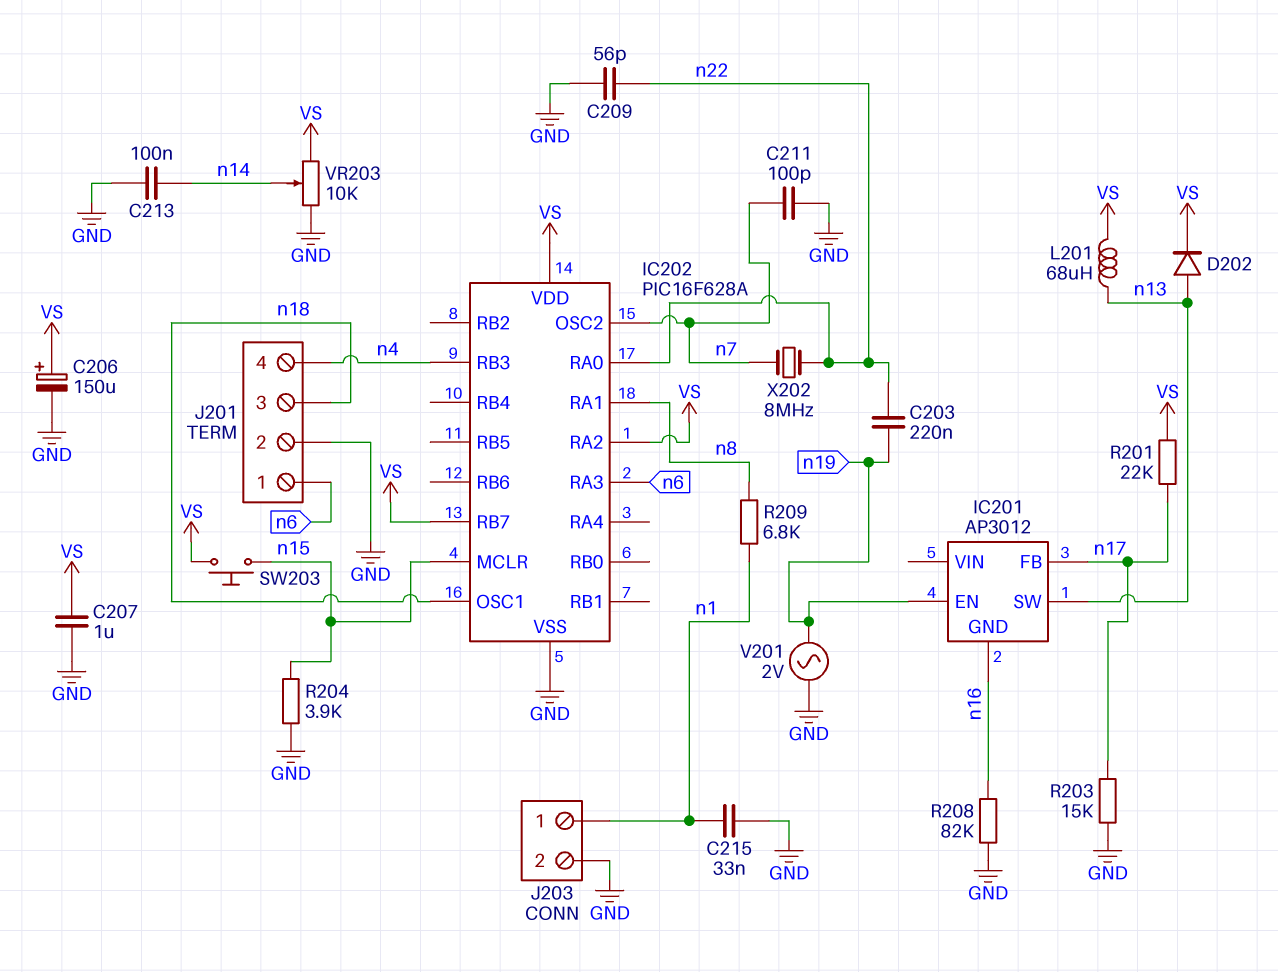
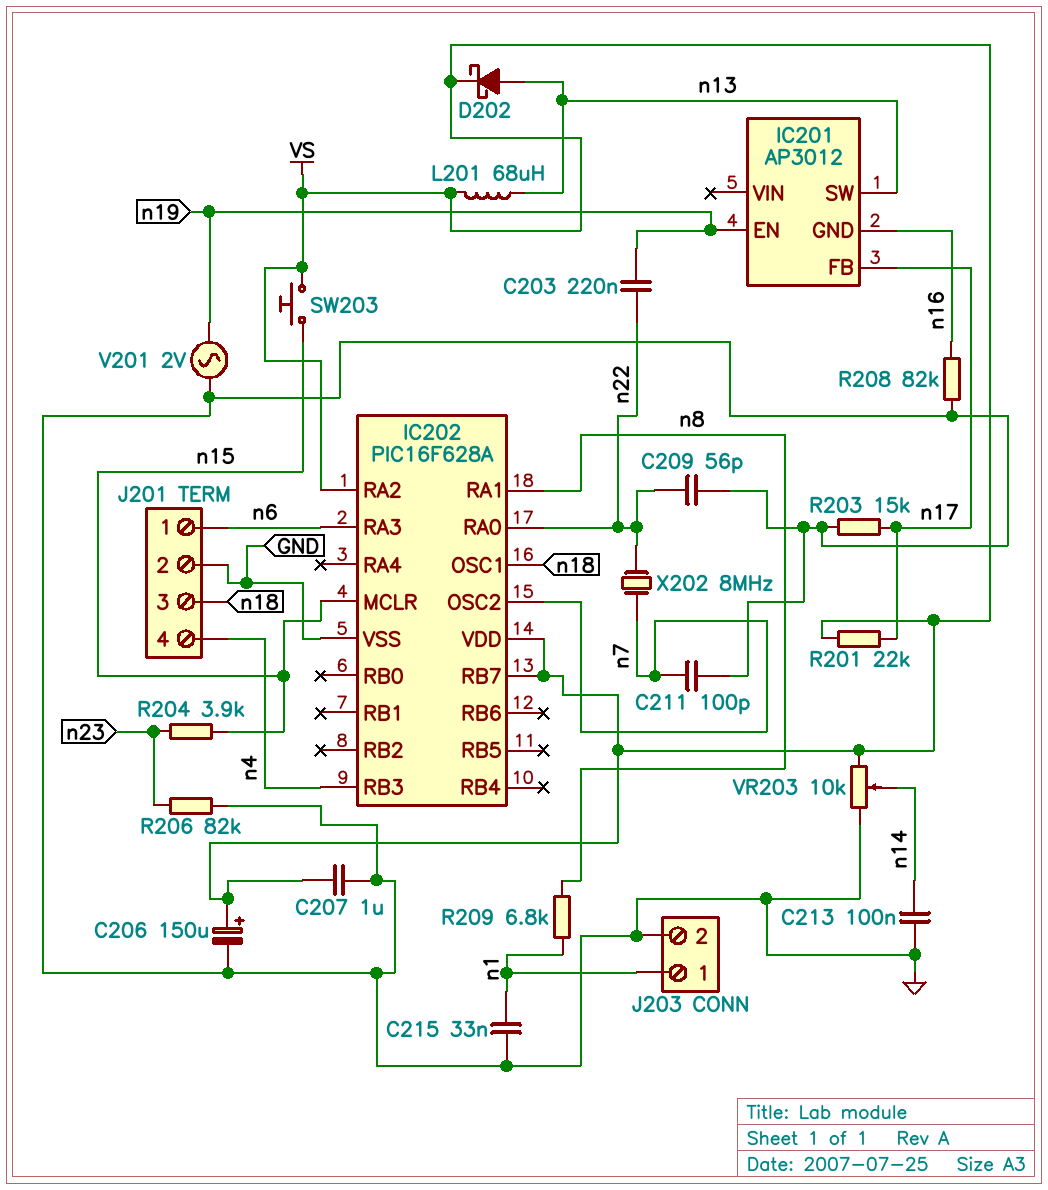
D202: diode (A n13, K VS) -> schottky (A n13, K VS)
R204: 3.9k (GND, n15) -> 3.9k (n15, n23)
R206: none -> 82k (GND, n23)

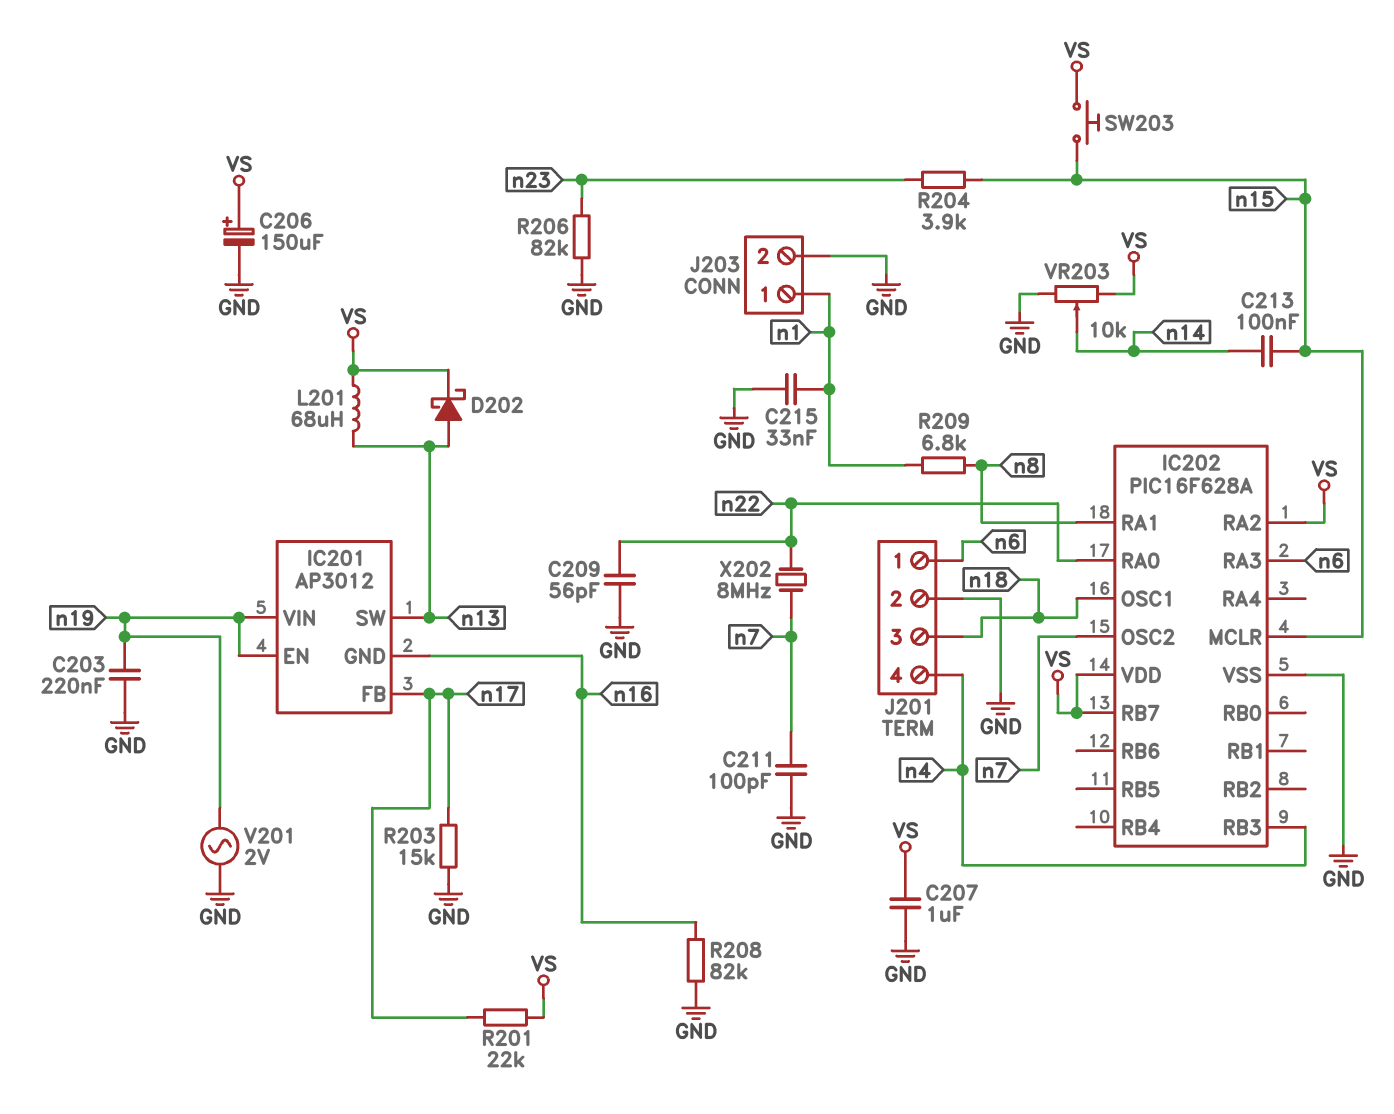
C203: 220nF (n19, n22) -> 220nF (GND, n19)
C213: 100nF (GND, n14) -> 100nF (n14, n15)
IC201 pin VIN: none -> n19

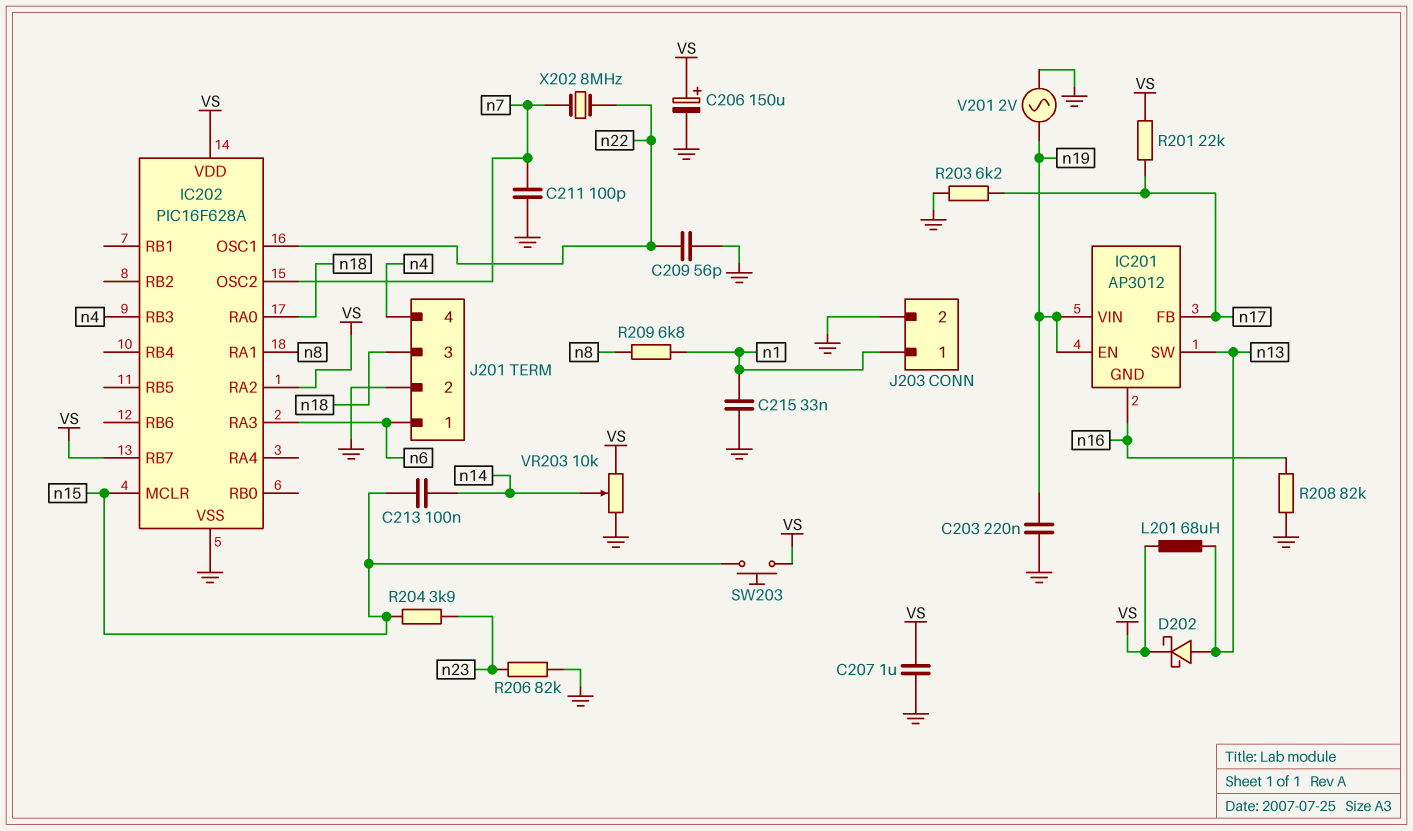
IC202 pin OSC1: n18 -> n22
IC202 pin RA0: n22 -> n18
R203: 15k (GND, n17) -> 6.2k (GND, n17)

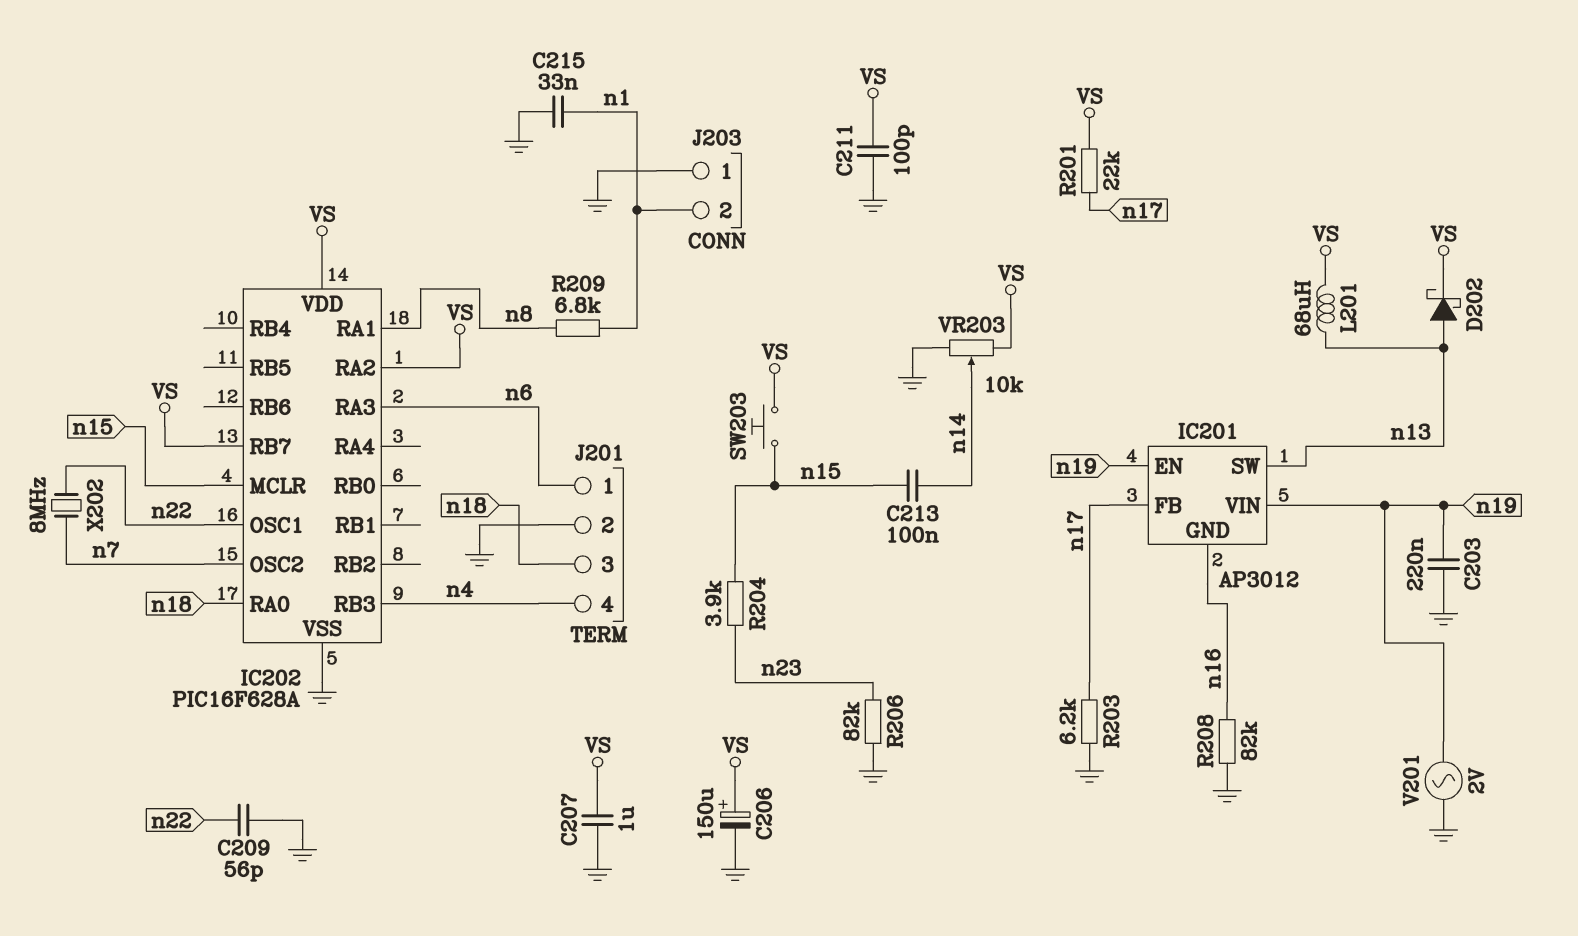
C211: 100pF (GND, n7) -> 100pF (GND, VS)
J203 pin 1: n1 -> GND
J203 pin 2: GND -> n1

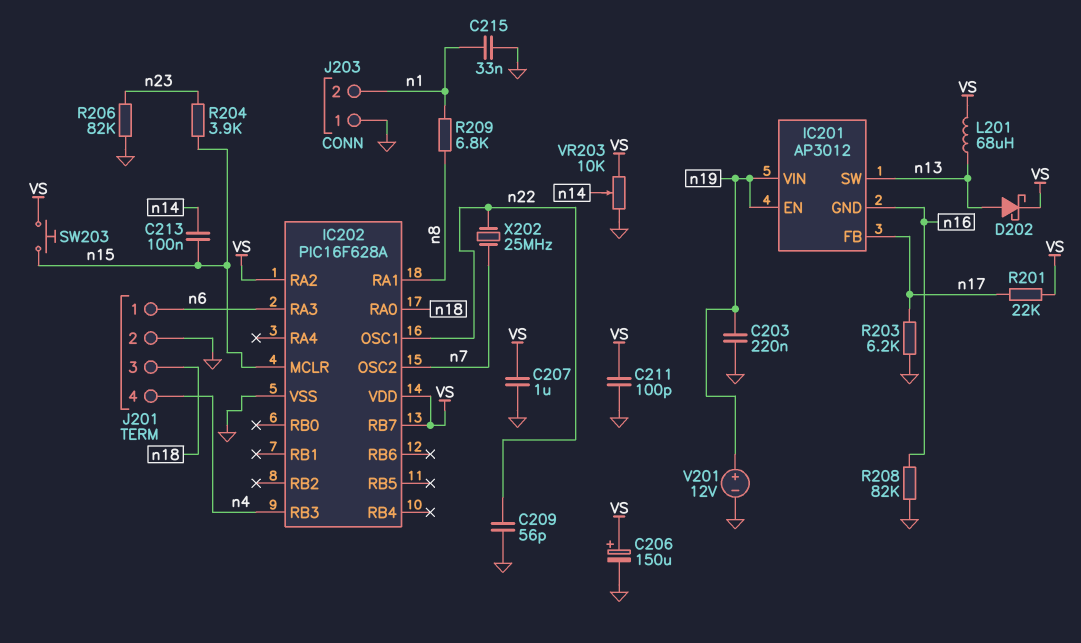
V201: AC 2V (GND, n19) -> 12V (plus n19, minus GND)
X202: 8MHz (n7, n22) -> 25MHz (n7, n22)

